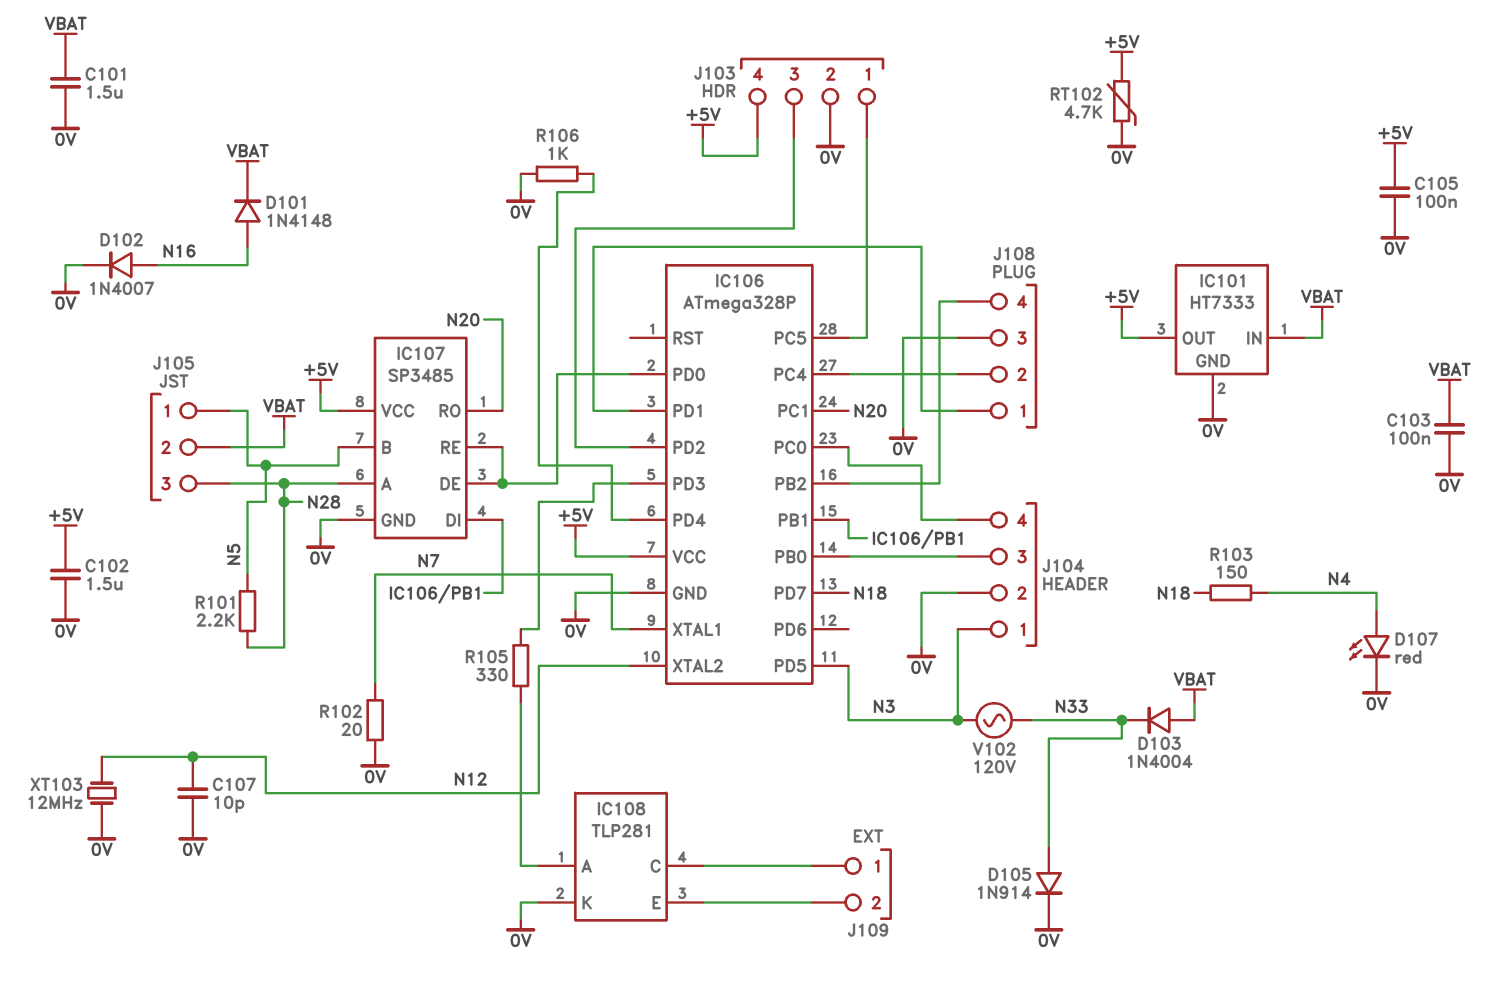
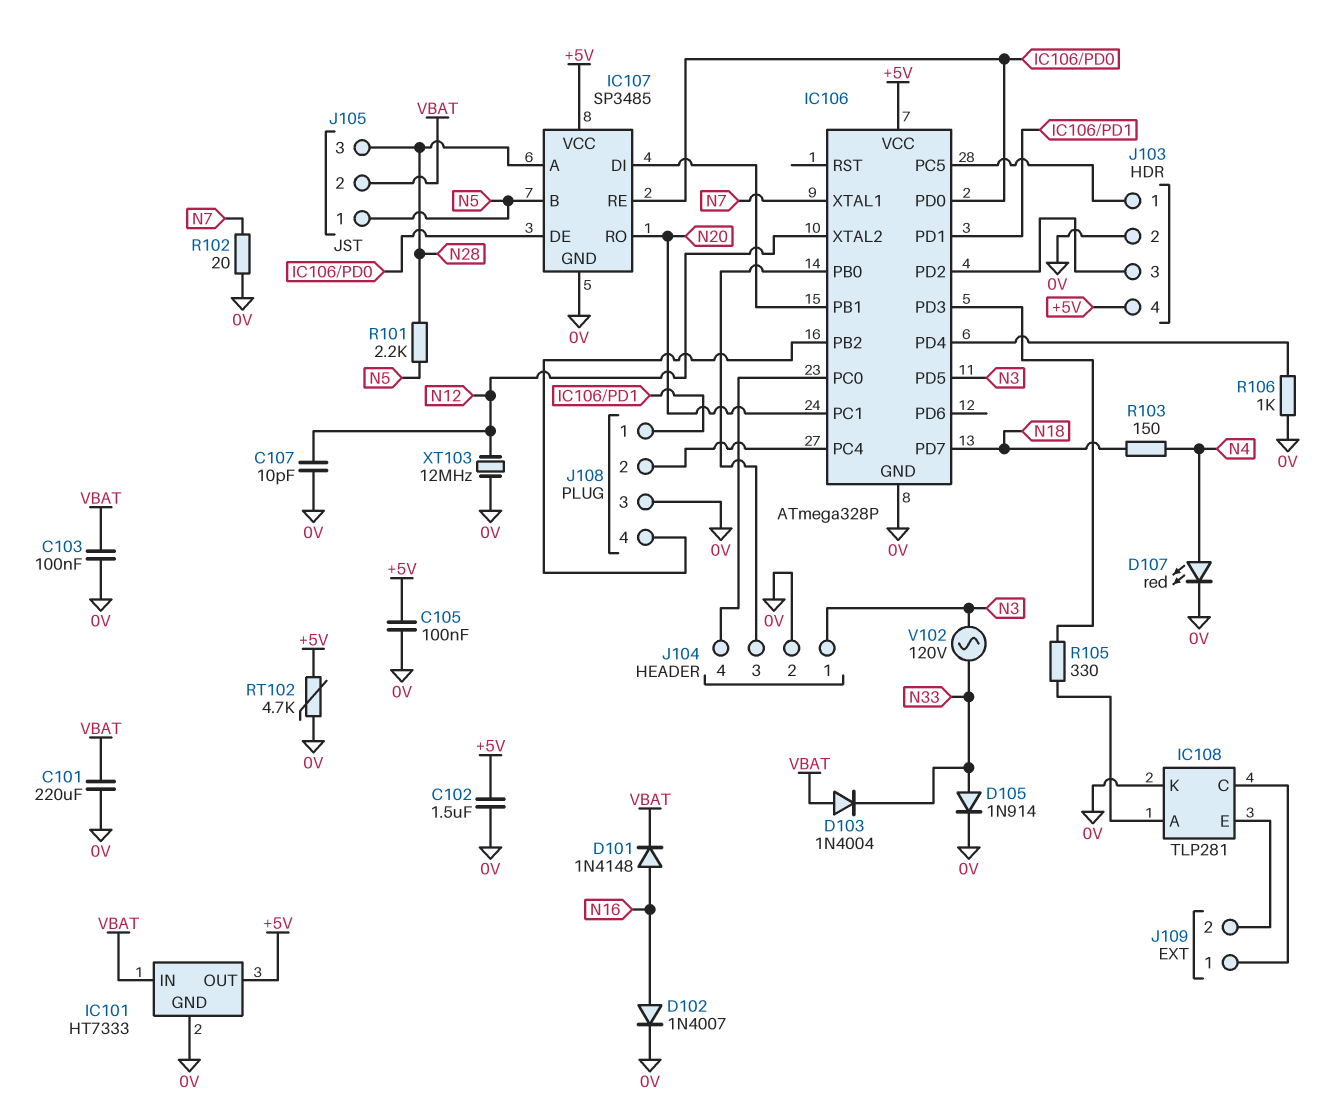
C101: 1.5uF (0V, VBAT) -> 220uF (0V, VBAT)

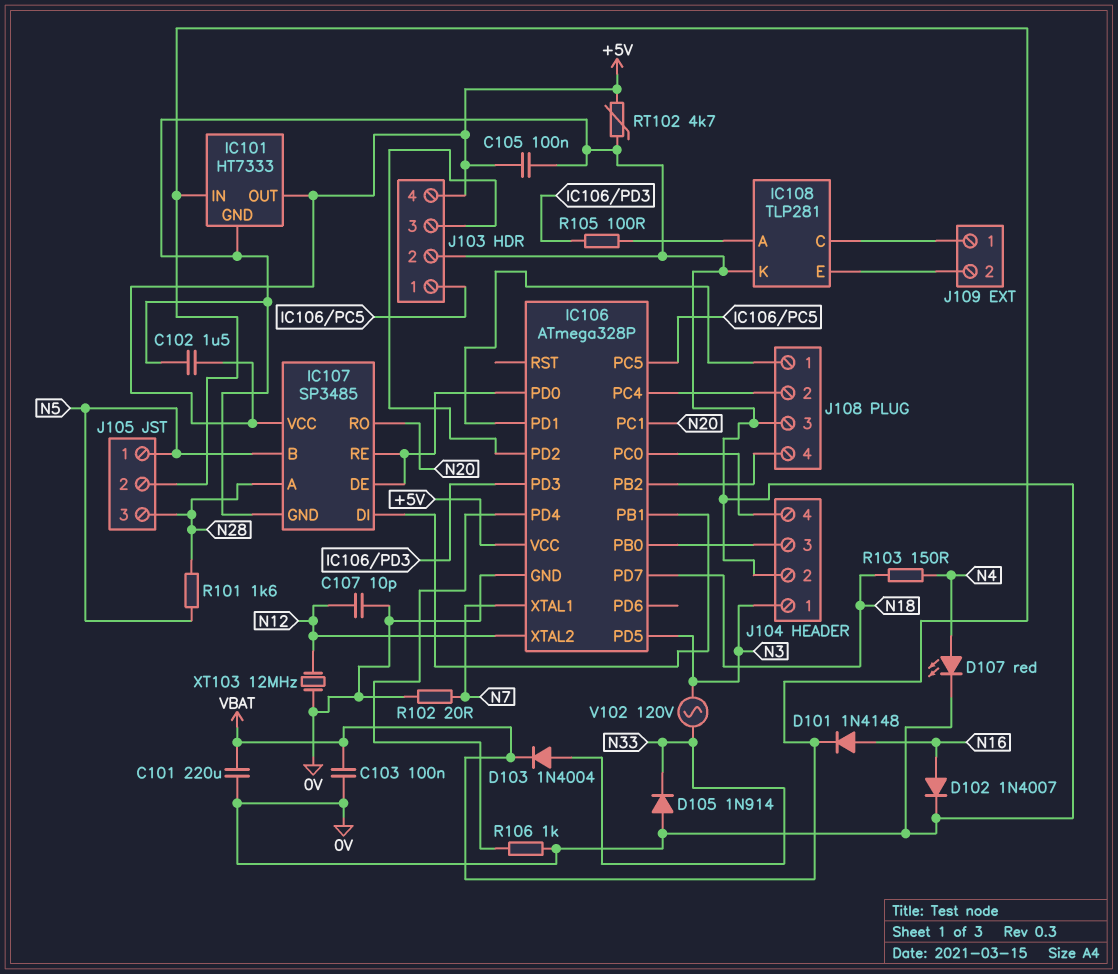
D103: diode 1N4004 (A VBAT, K N33) -> diode 1N4004 (A N33, K VBAT)
D105: diode 1N914 (A N33, K 0V) -> diode 1N914 (A 0V, K N33)
R101: 2.2k (N5, N28) -> 1.6k (N5, N28)
R105: 330 (IC106/PD3, IC108/A) -> 100 (IC106/PD3, IC108/A)

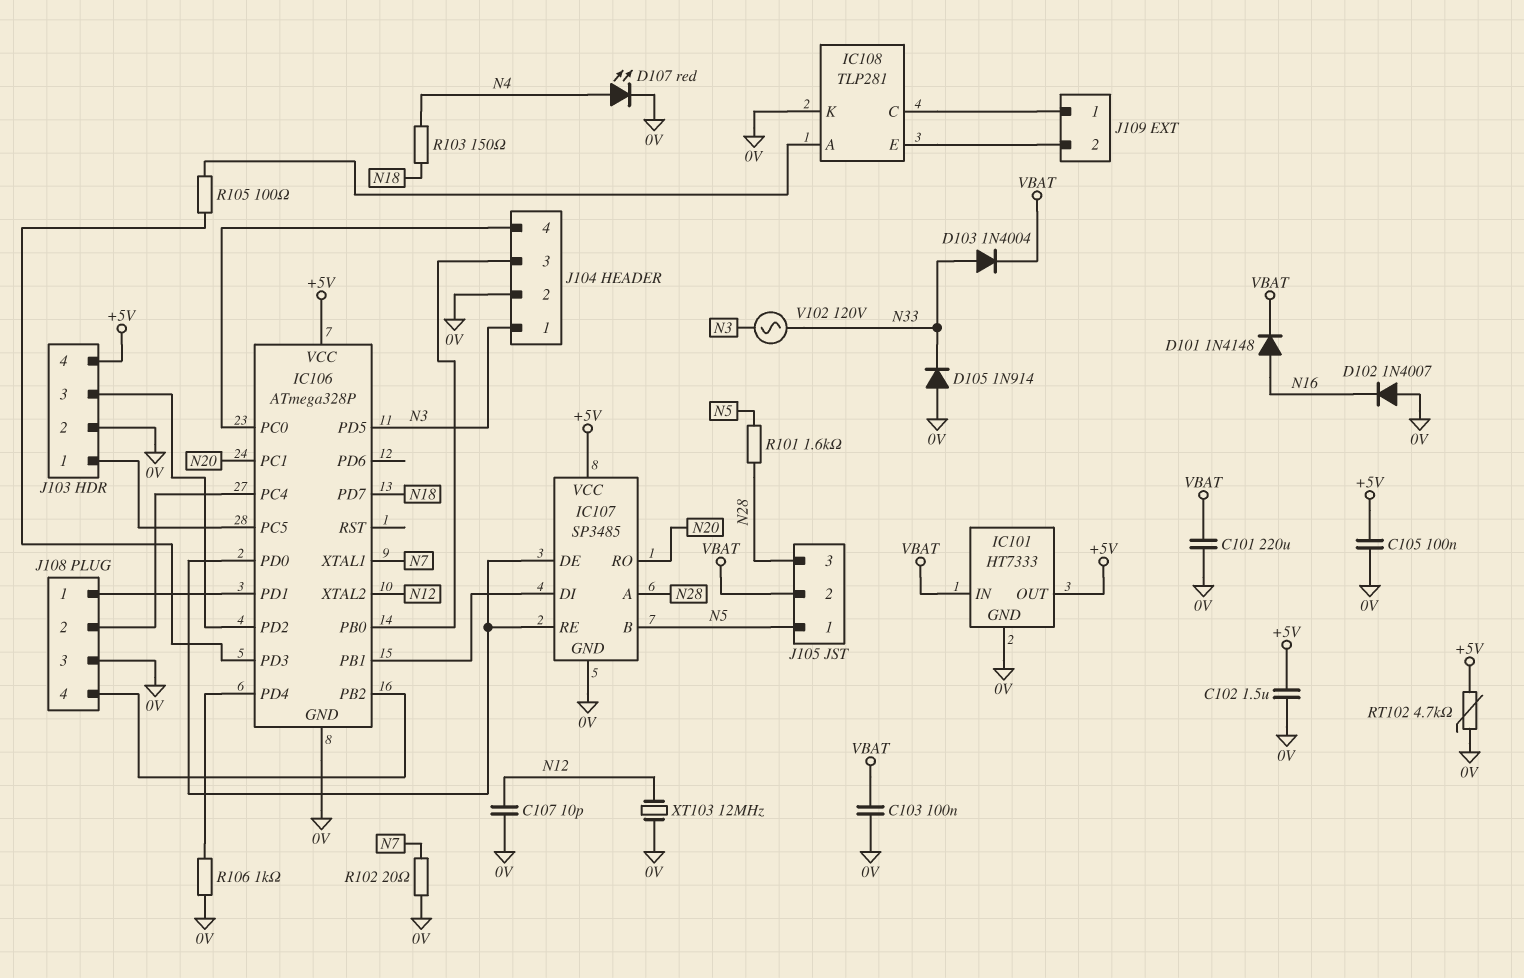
D102: diode 1N4007 (A N16, K 0V) -> diode 1N4007 (A 0V, K N16)

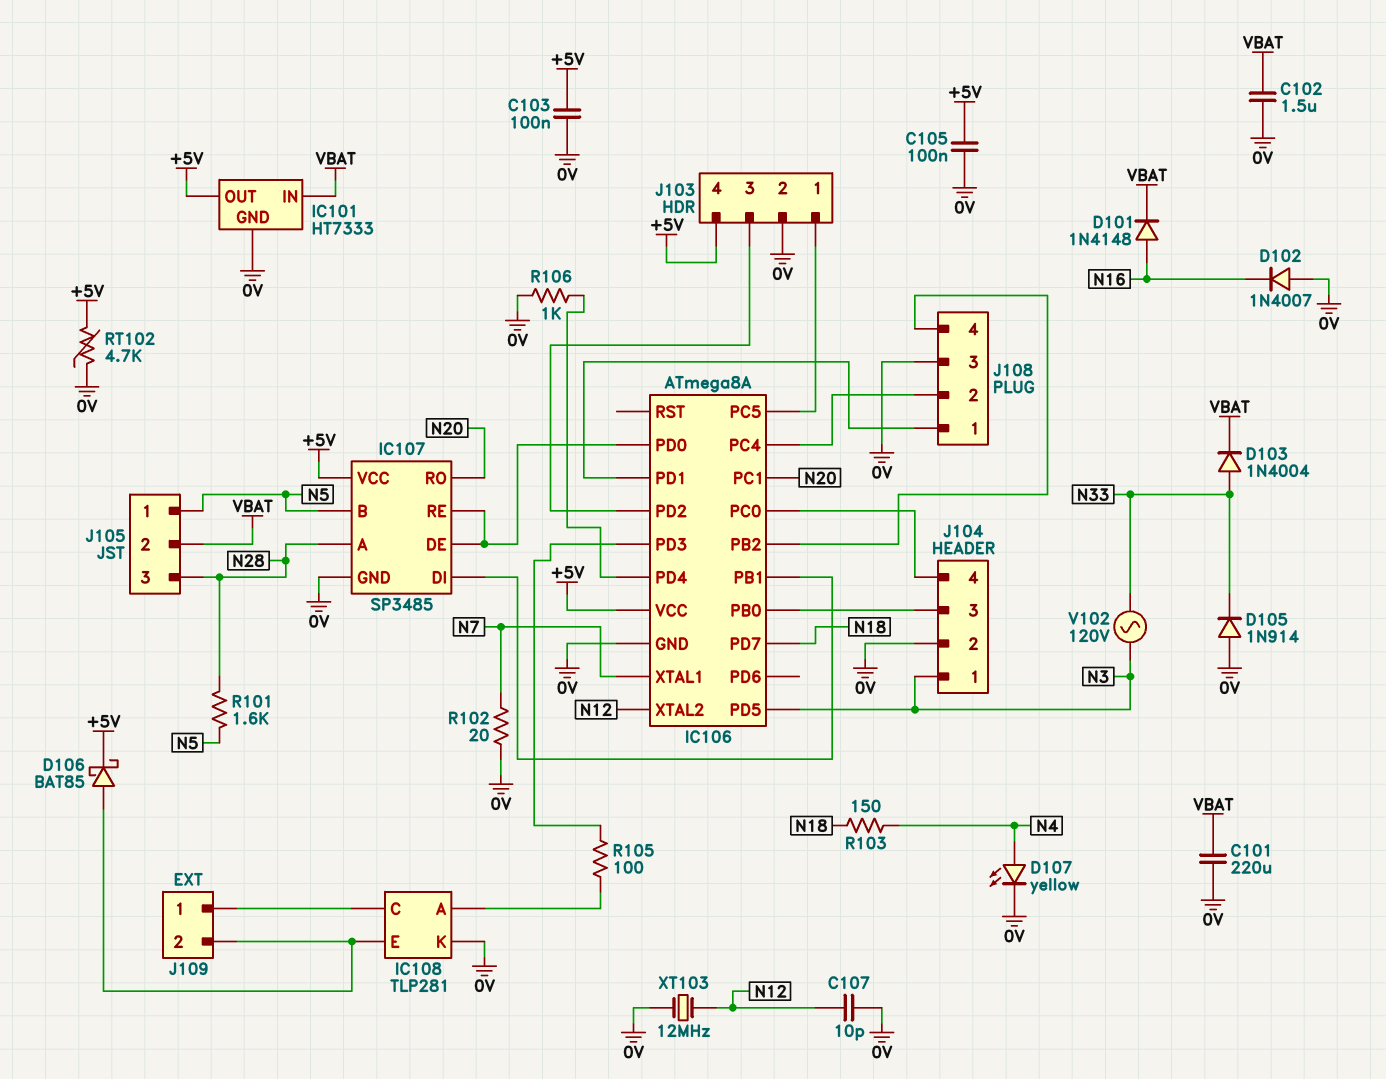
C102: 1.5uF (+5V, 0V) -> 1.5uF (0V, VBAT)
C103: 100nF (0V, VBAT) -> 100nF (+5V, 0V)
D106: none -> schottky BAT85 (A IC108/E, K +5V)
D107: LED red (A N4, K 0V) -> LED yellow (A N4, K 0V)
IC106: ATmega328P -> ATmega8A

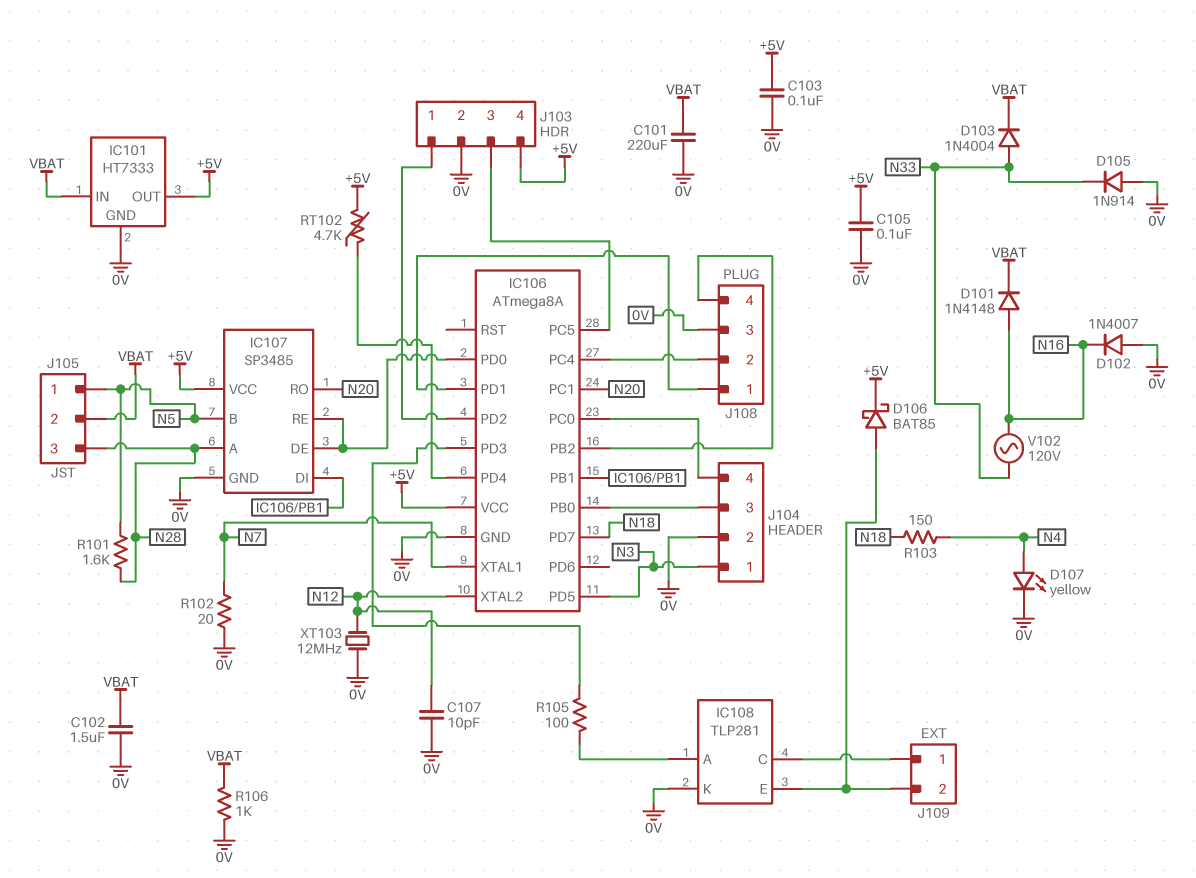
J103 pin 1: IC106/PC5 -> IC106/PD2
J103 pin 3: IC106/PD2 -> IC106/PC5
R106: 1k (0V, IC106/PD4) -> 1k (0V, VBAT)
RT102: 4.7k (+5V, 0V) -> 4.7k (+5V, IC106/PD4)
V102: AC 120V (N3, N33) -> AC 120V (N16, N33)

